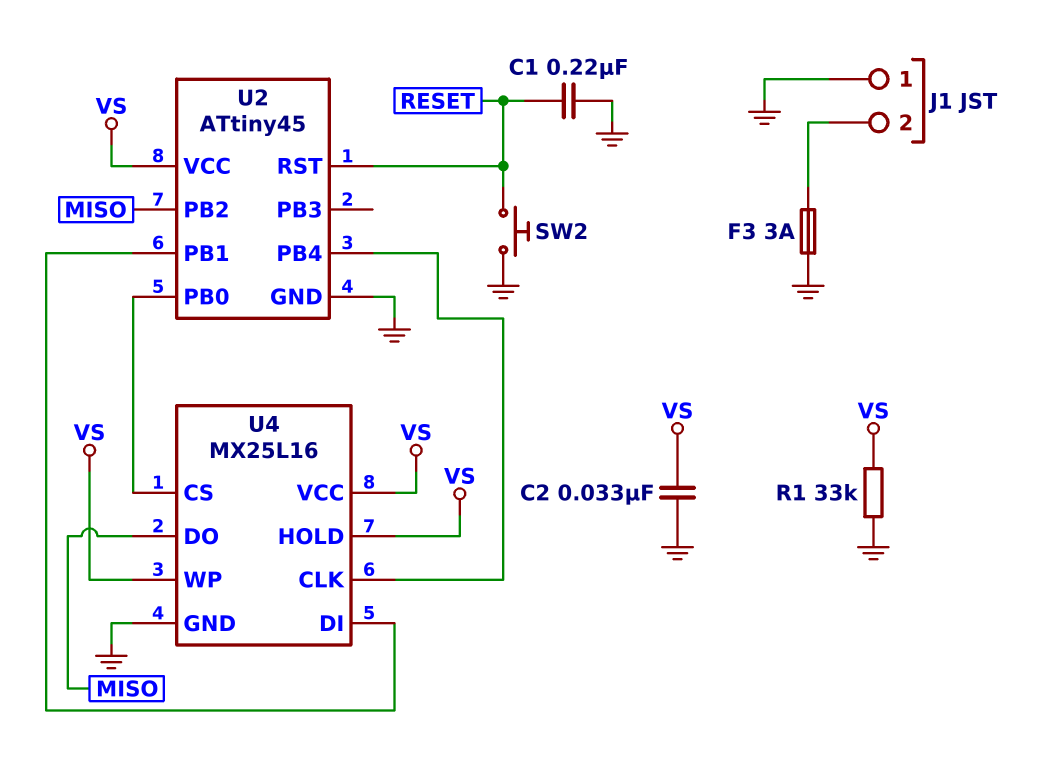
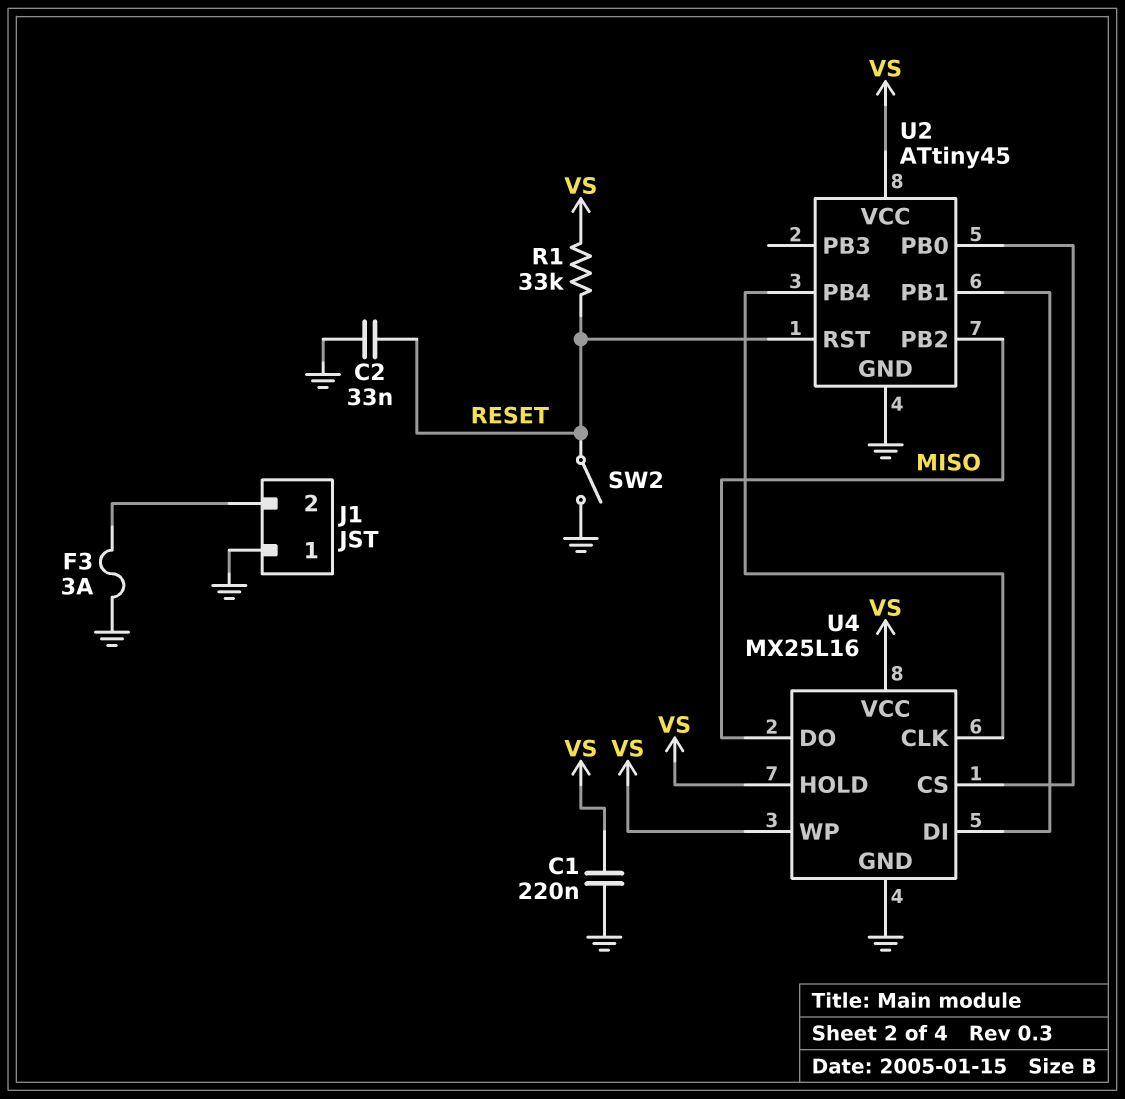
C1: 220nF (GND, RESET) -> 220nF (GND, VS)
C2: 33nF (GND, VS) -> 33nF (GND, RESET)
R1: 33k (GND, VS) -> 33k (RESET, VS)
SW2: button (GND, RESET) -> switch (GND, RESET)

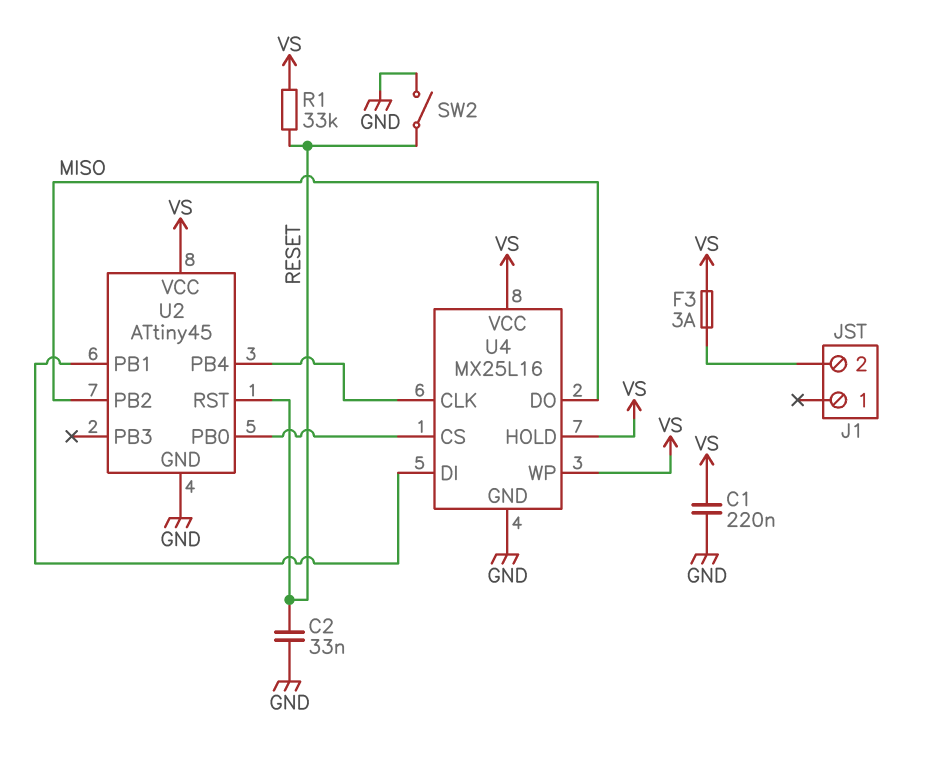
F3: 3A (GND, J1/2) -> 3A (J1/2, VS)
J1 pin 1: GND -> none

